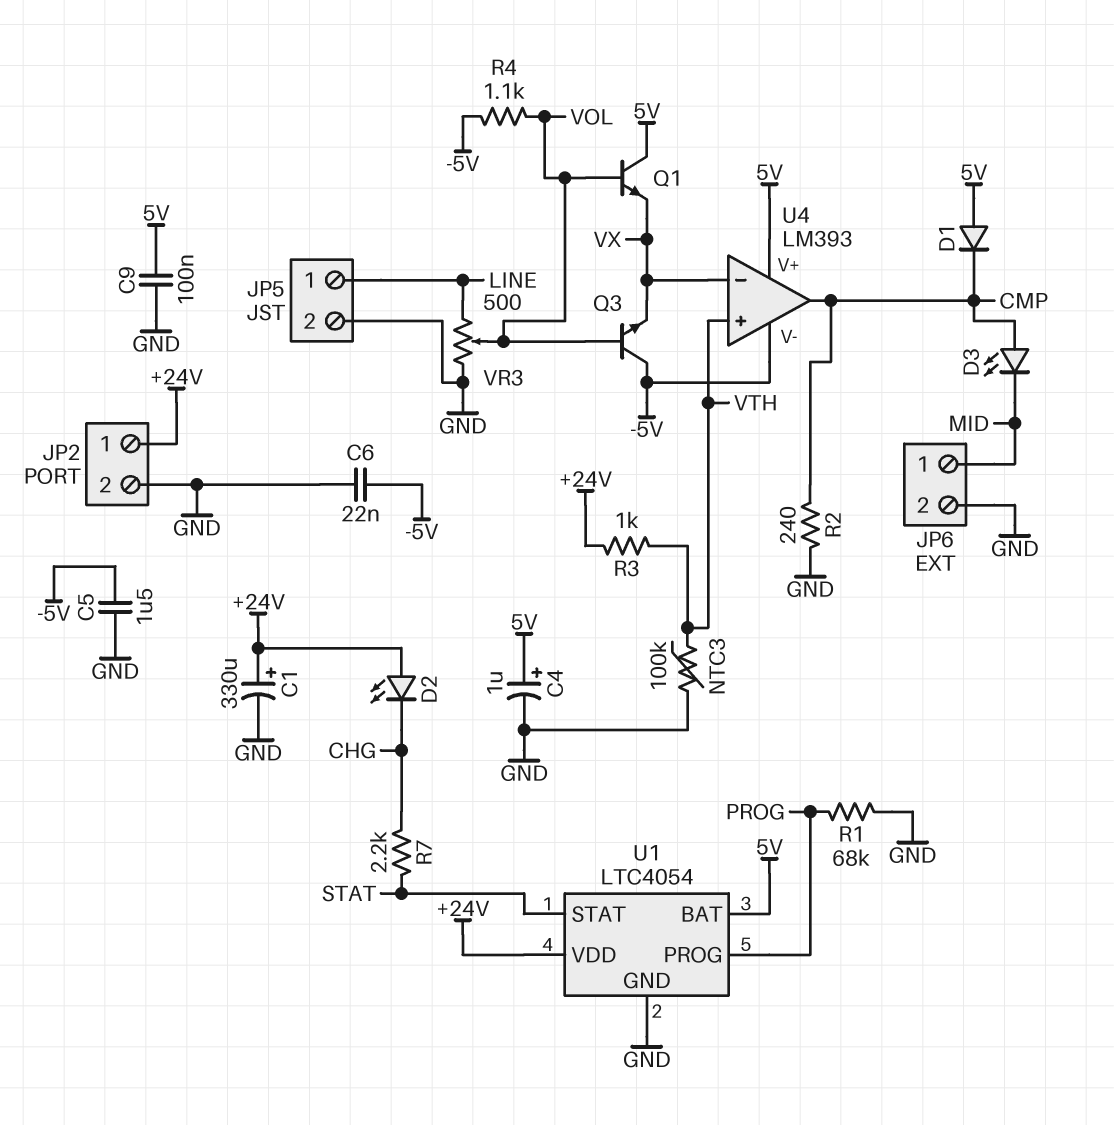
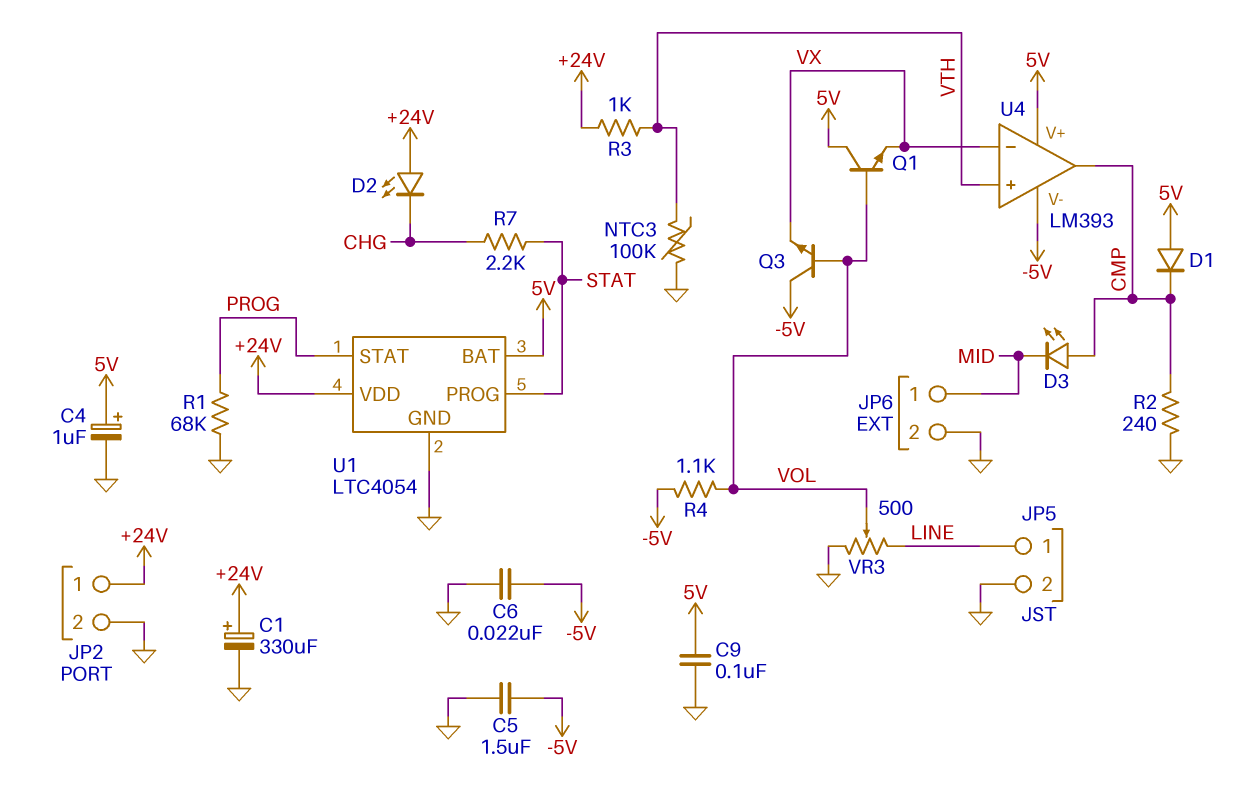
U1 pin PROG: PROG -> STAT
U1 pin STAT: STAT -> PROG

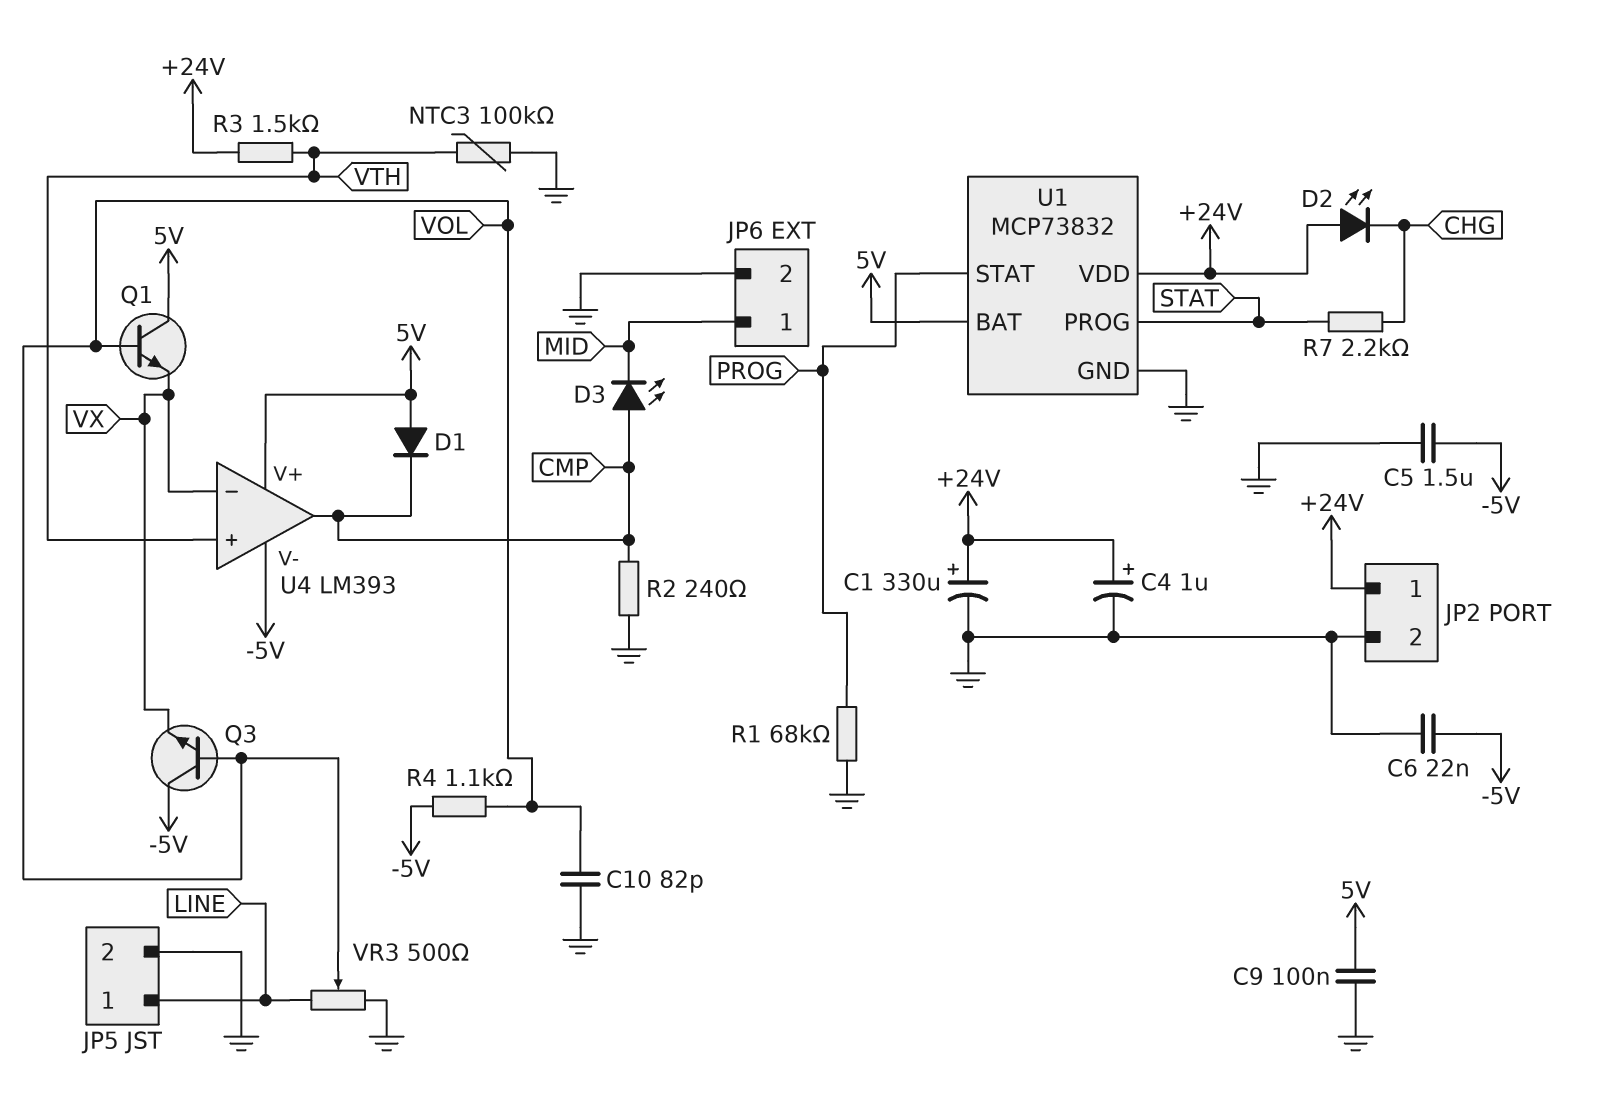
C4: 1uF (plus 5V, minus GND) -> 1uF (plus +24V, minus GND)
C10: none -> 82pF (GND, VOL)
R3: 1k (+24V, VTH) -> 1.5k (+24V, VTH)
U1: LTC4054 -> MCP73832

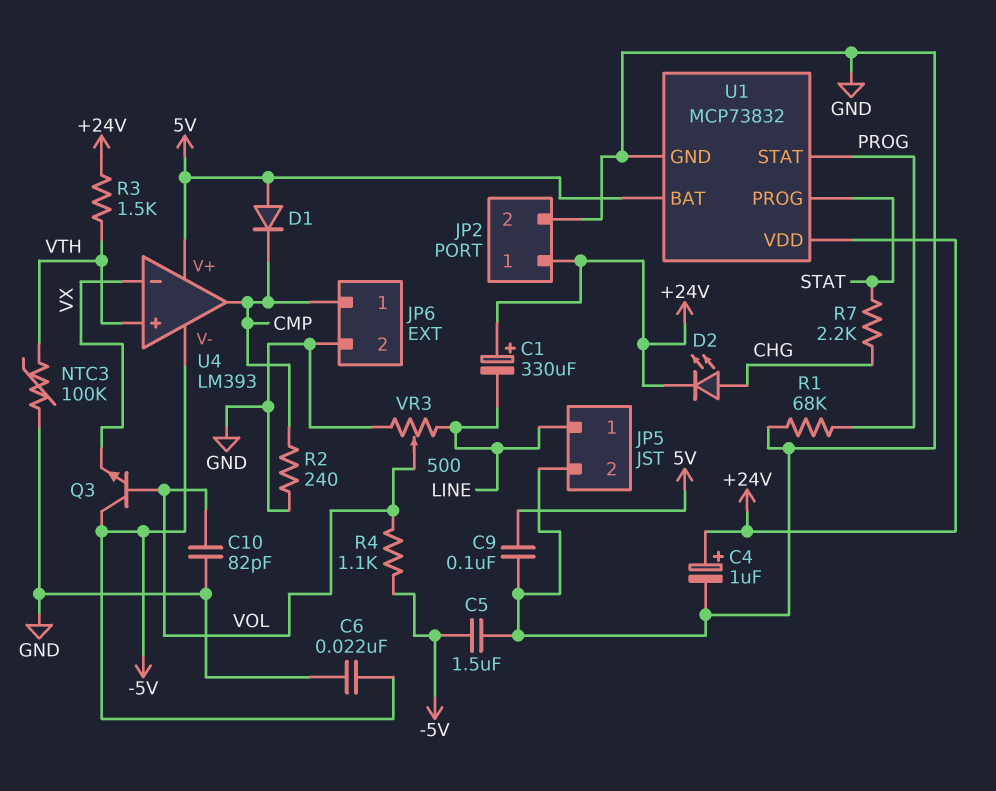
C1: 330uF (plus +24V, minus GND) -> 330uF (plus +24V, minus LINE)
D2: LED (A +24V, K CHG) -> LED (A CHG, K +24V)
D3: LED (A CMP, K MID) -> none
JP6 pin 1: MID -> CMP
Q1: NPN (B VOL, C 5V, E VX) -> none

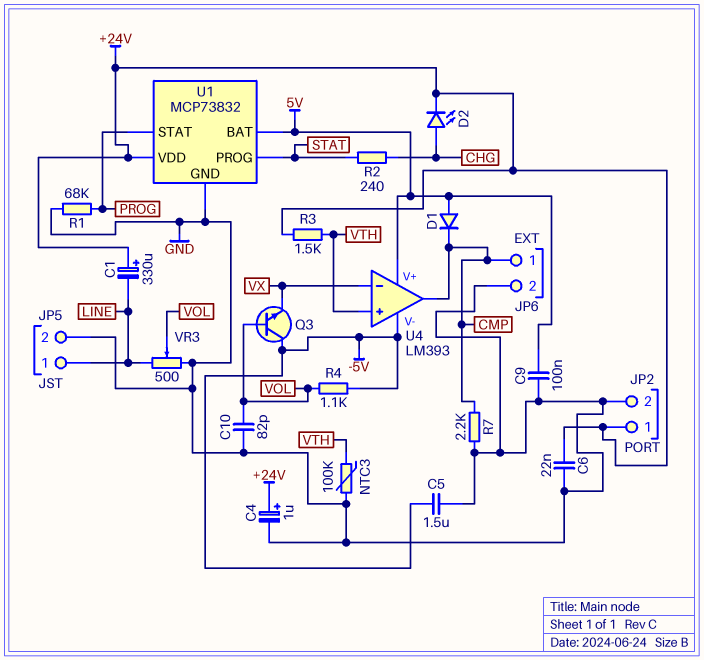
C6: 22nF (-5V, GND) -> 22nF (+24V, GND)
R2: 240 (CMP, GND) -> 240 (CHG, STAT)
R7: 2.2k (CHG, STAT) -> 2.2k (CMP, GND)

